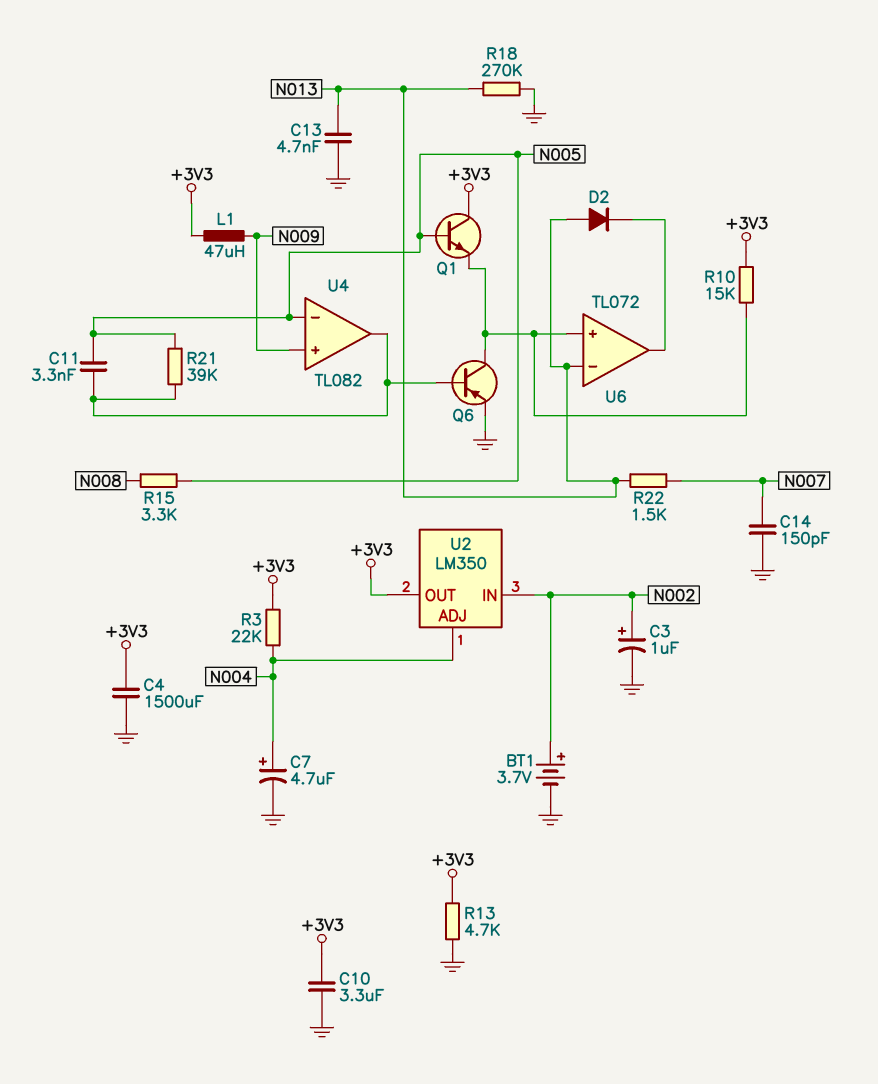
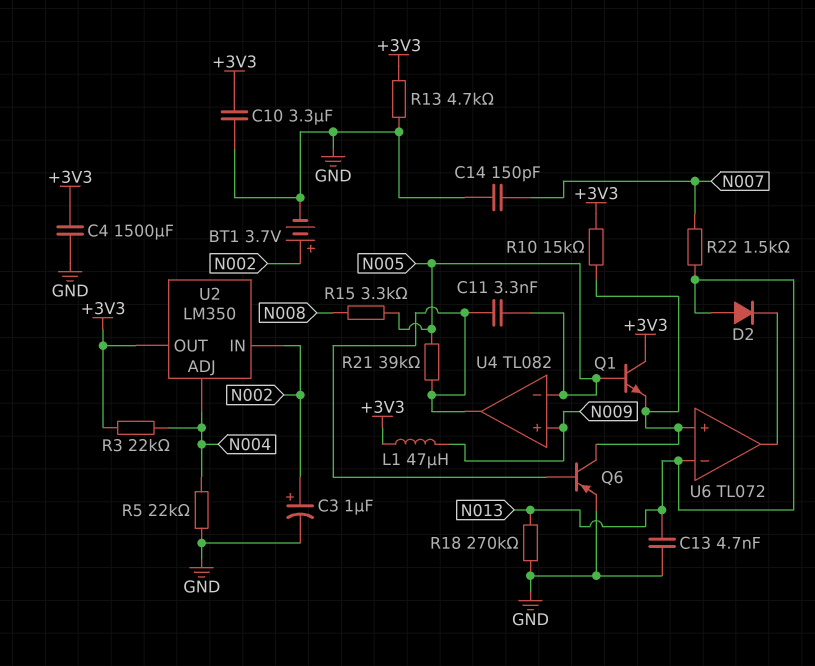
C7: 4.7uF (plus N004, minus GND) -> none
R5: none -> 22k (GND, N004)

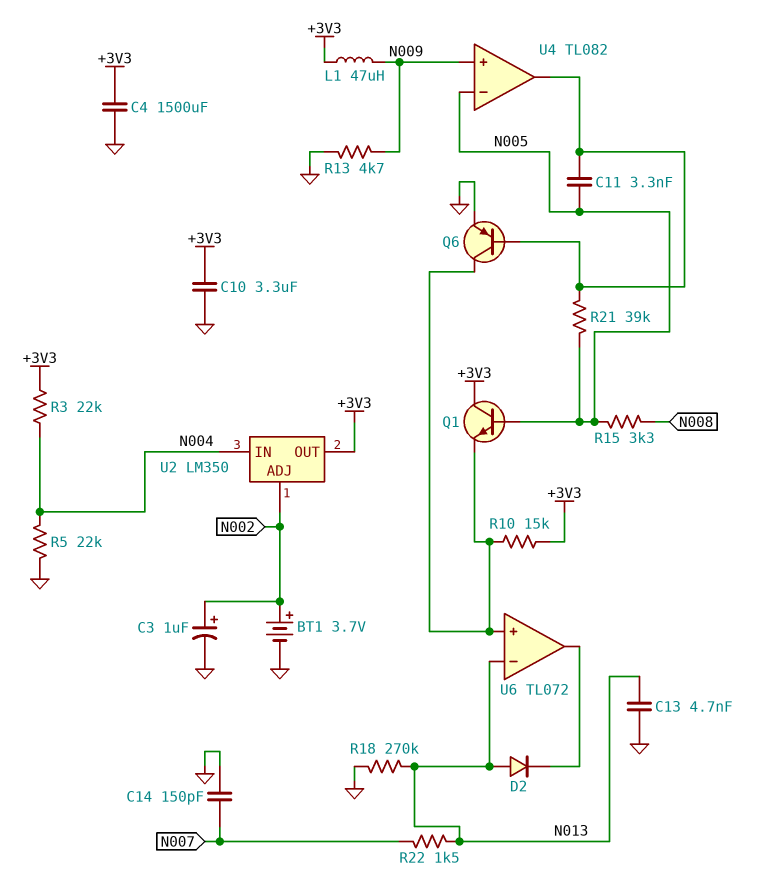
R13: 4.7k (+3V3, GND) -> 4.7k (GND, N009)
U2 pin ADJ: N004 -> N002
U2 pin IN: N002 -> N004

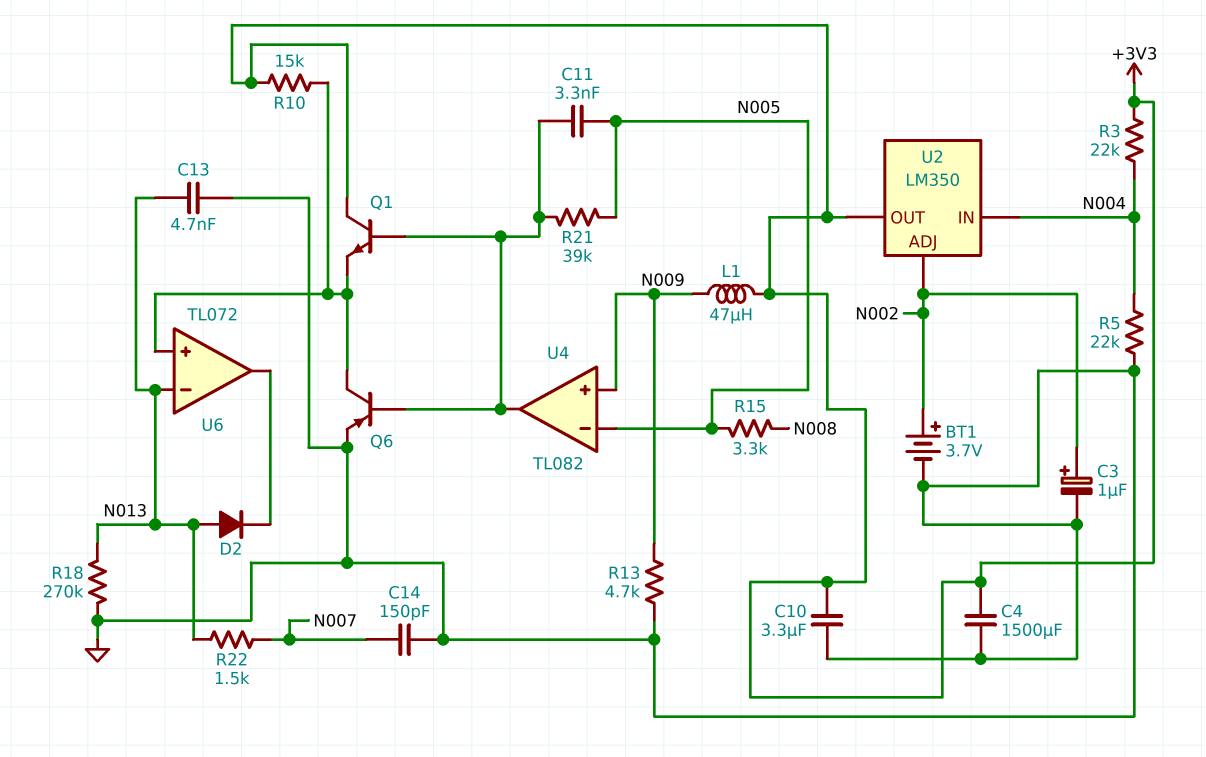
Q1: NPN (B N005, C +3V3, E U6/in+) -> NPN (B U4/out, C +3V3, E U6/in+)

